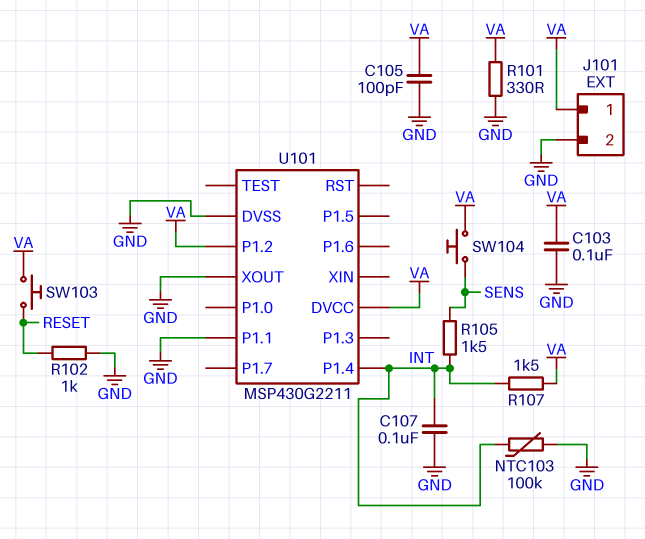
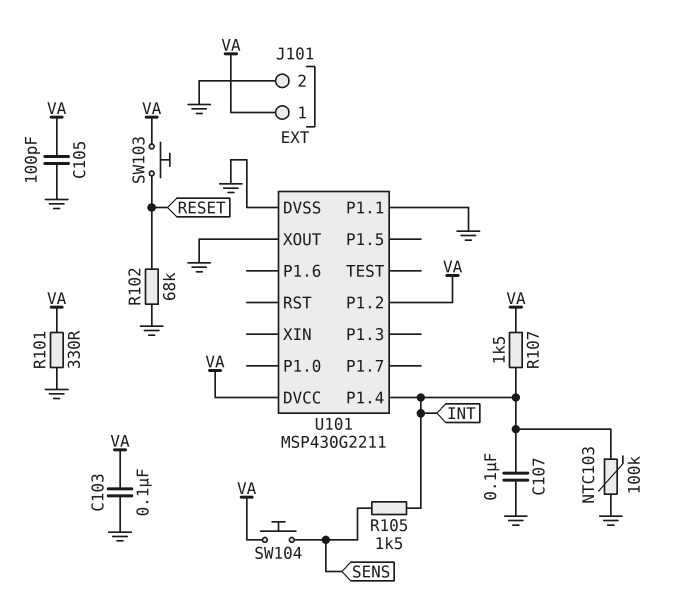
R102: 1k (GND, RESET) -> 68k (GND, RESET)

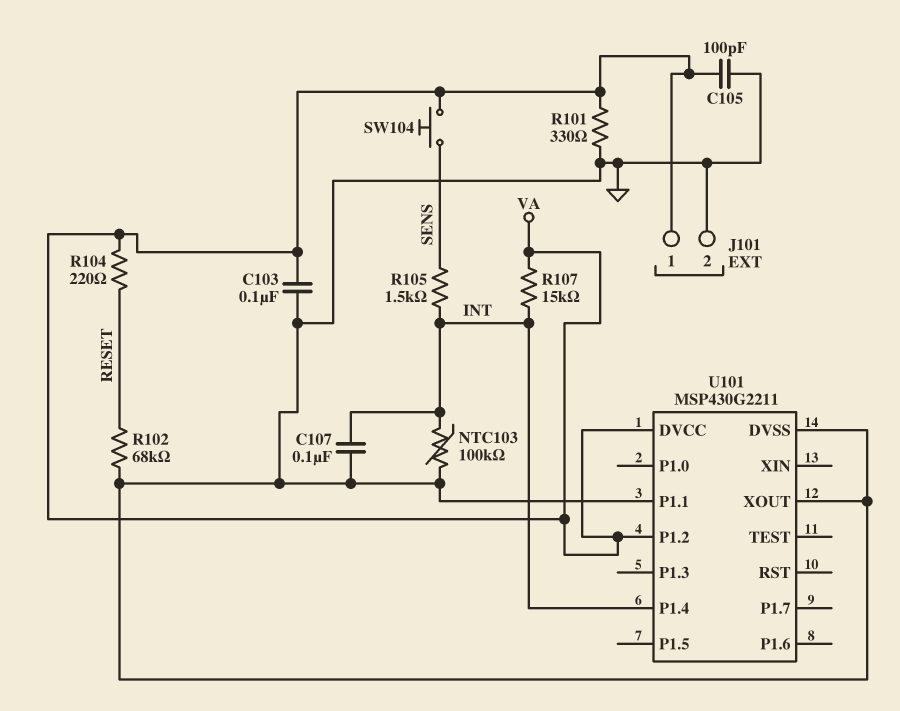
R104: none -> 220 (RESET, VA)
R107: 1.5k (INT, VA) -> 15k (INT, VA)
SW103: button (RESET, VA) -> none

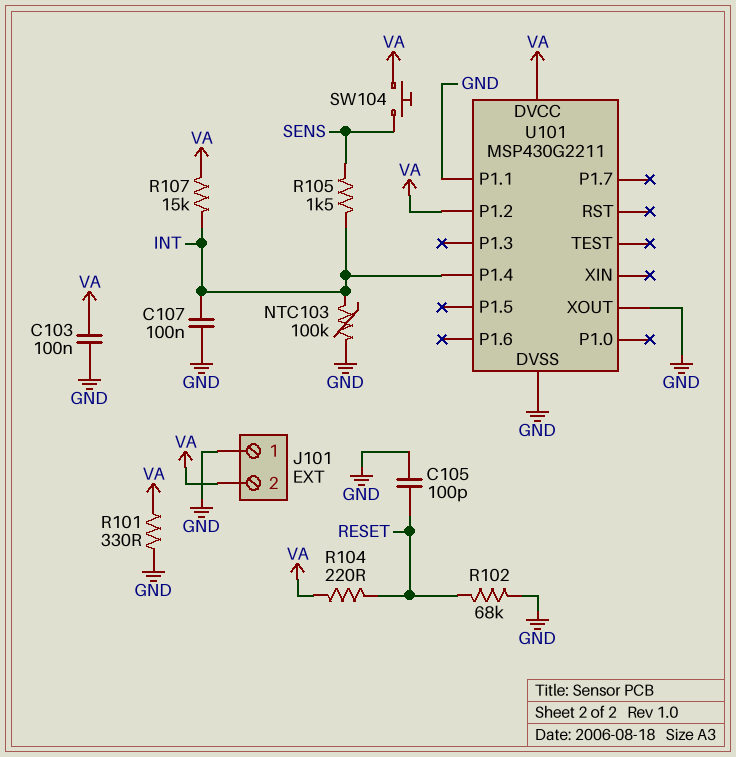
C105: 100pF (GND, VA) -> 100pF (GND, RESET)
J101 pin 1: VA -> GND
J101 pin 2: GND -> VA

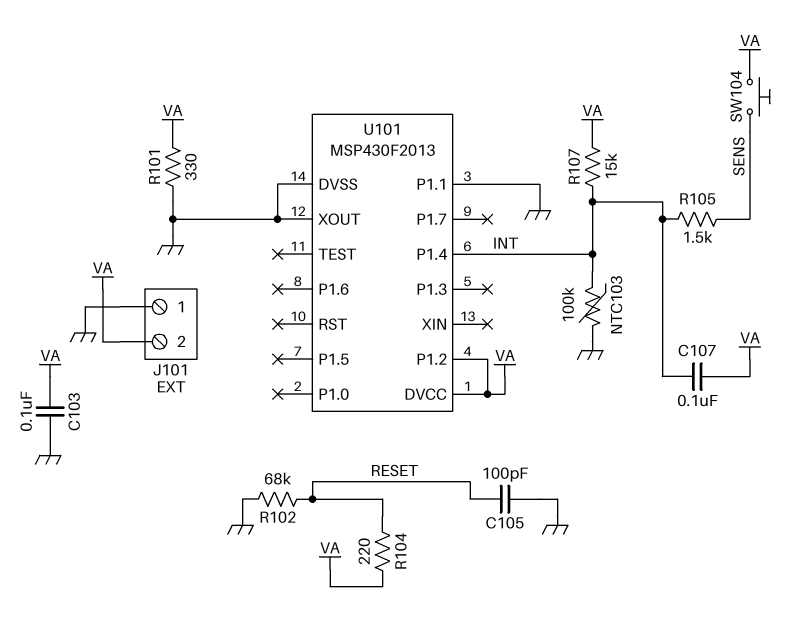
C107: 100nF (GND, INT) -> 100nF (INT, VA)
U101: MSP430G2211 -> MSP430F2013

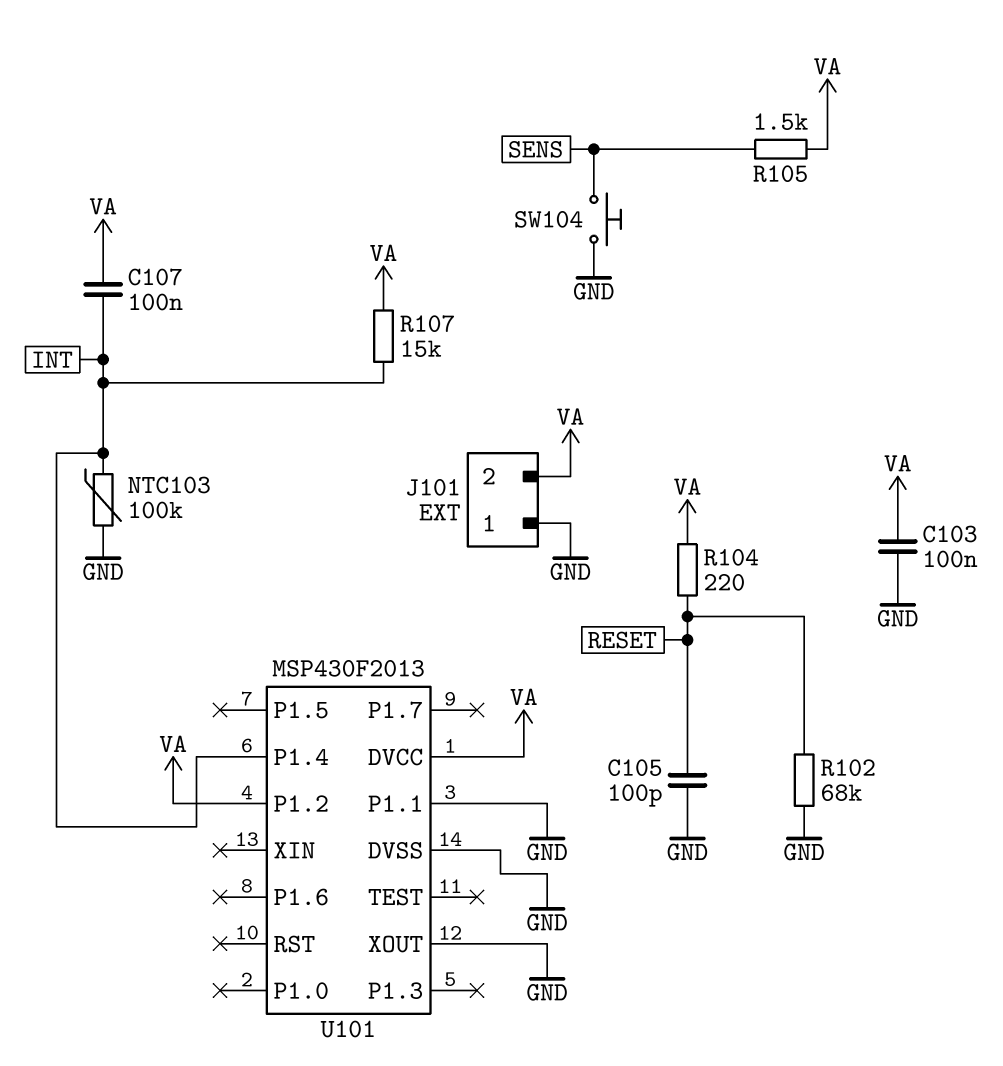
R101: 330 (GND, VA) -> none
R105: 1.5k (INT, SENS) -> 1.5k (SENS, VA)
SW104: button (SENS, VA) -> button (GND, SENS)

